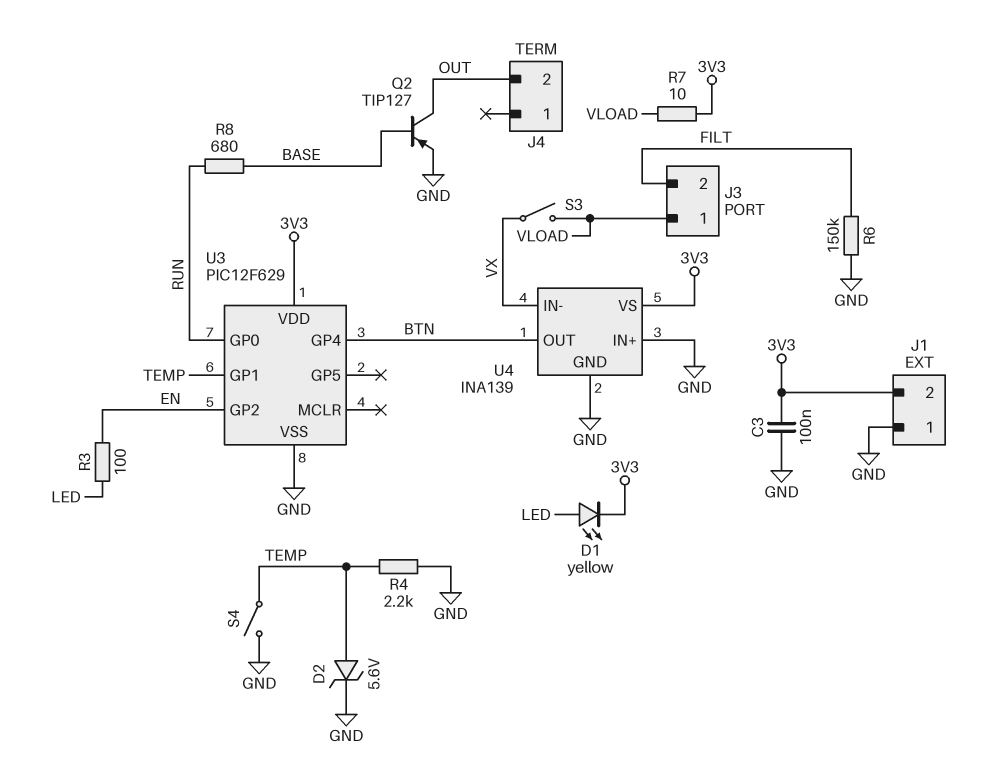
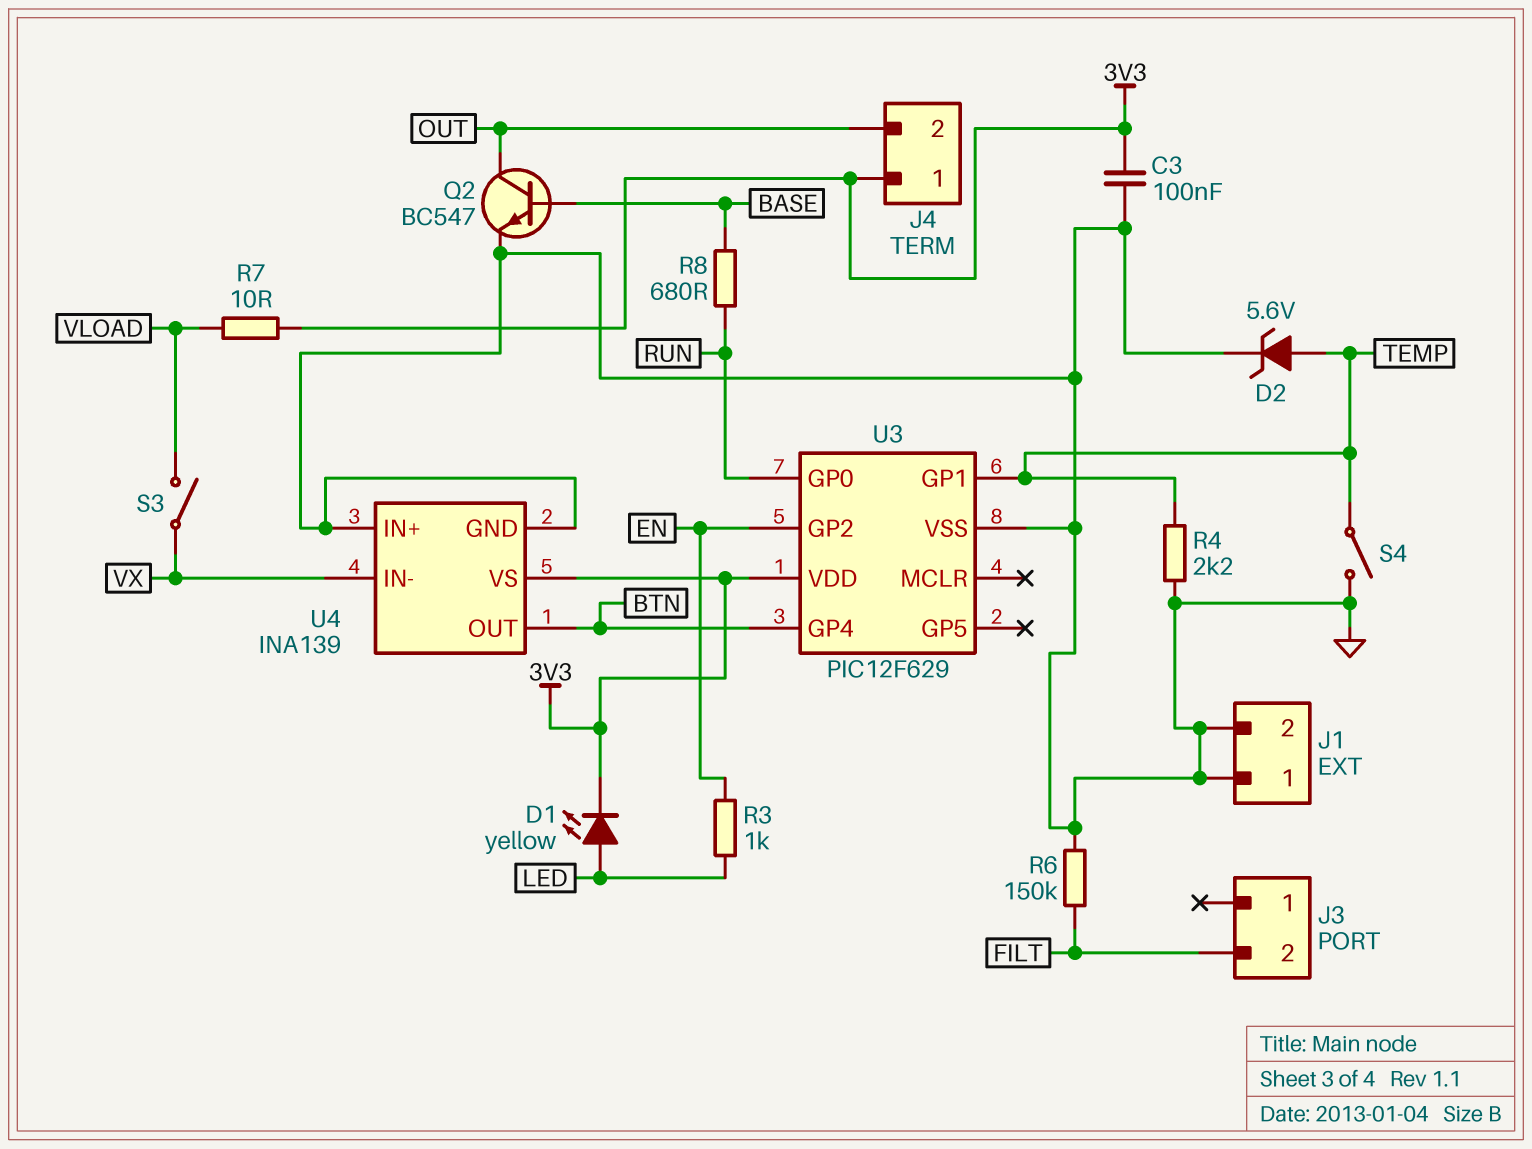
J1 pin 2: 3V3 -> GND
J3 pin 1: VLOAD -> none
J4 pin 1: none -> 3V3
Q2: PNP TIP127 (B BASE, C OUT, E GND) -> NPN BC547 (B BASE, C OUT, E GND)
R3: 100 (EN, LED) -> 1k (EN, LED)

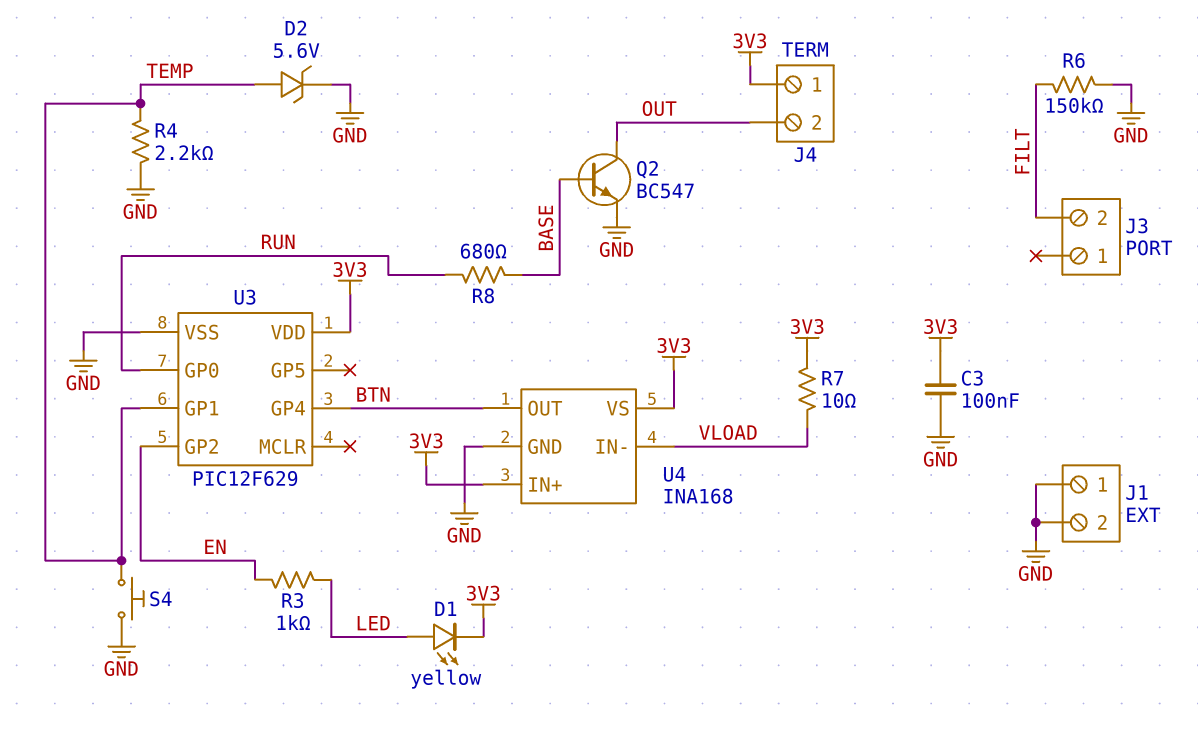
S3: switch (VLOAD, VX) -> none
S4: switch (GND, TEMP) -> button (GND, TEMP)
U4: INA139 -> INA168
U4 pin IN+: GND -> 3V3
U4 pin IN-: VX -> VLOAD

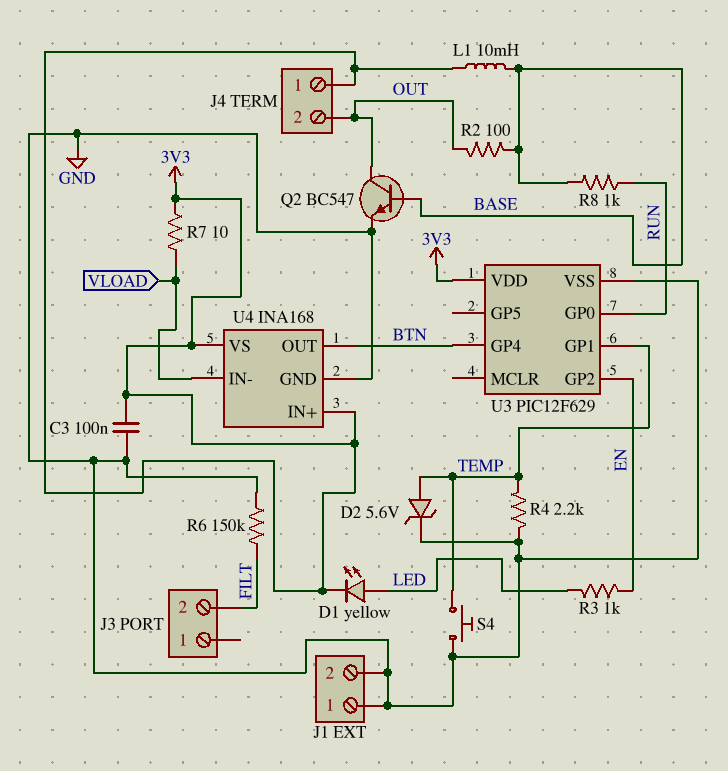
L1: none -> 10mH (3V3, BASE)
R2: none -> 100 (BASE, OUT)
R8: 680 (BASE, RUN) -> 1k (BASE, RUN)

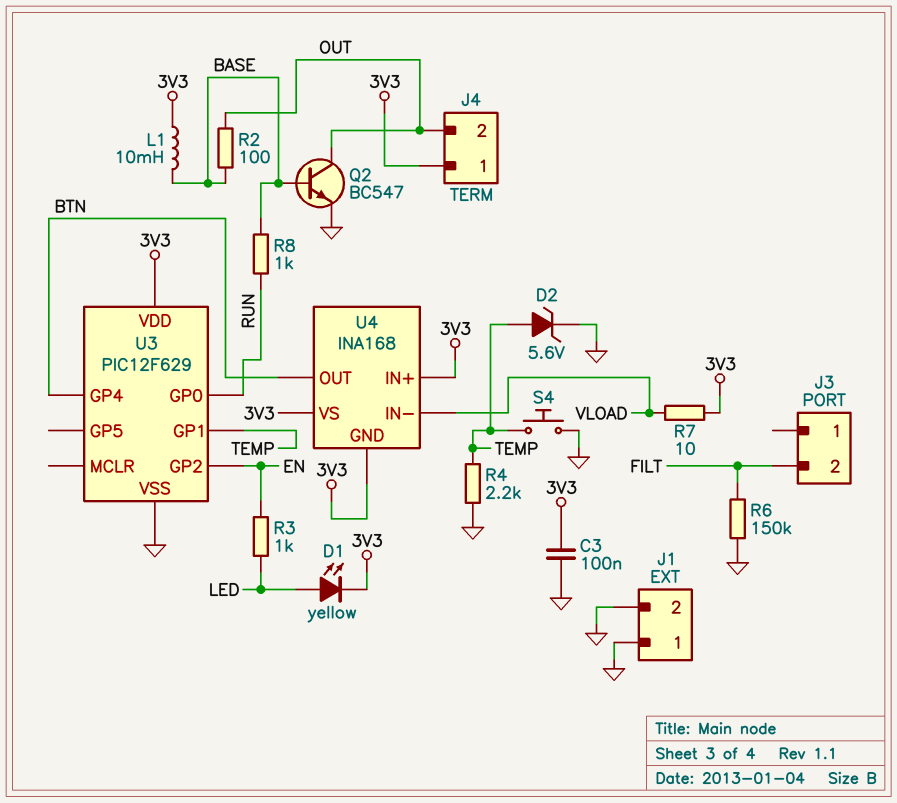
U4 pin GND: GND -> 3V3

